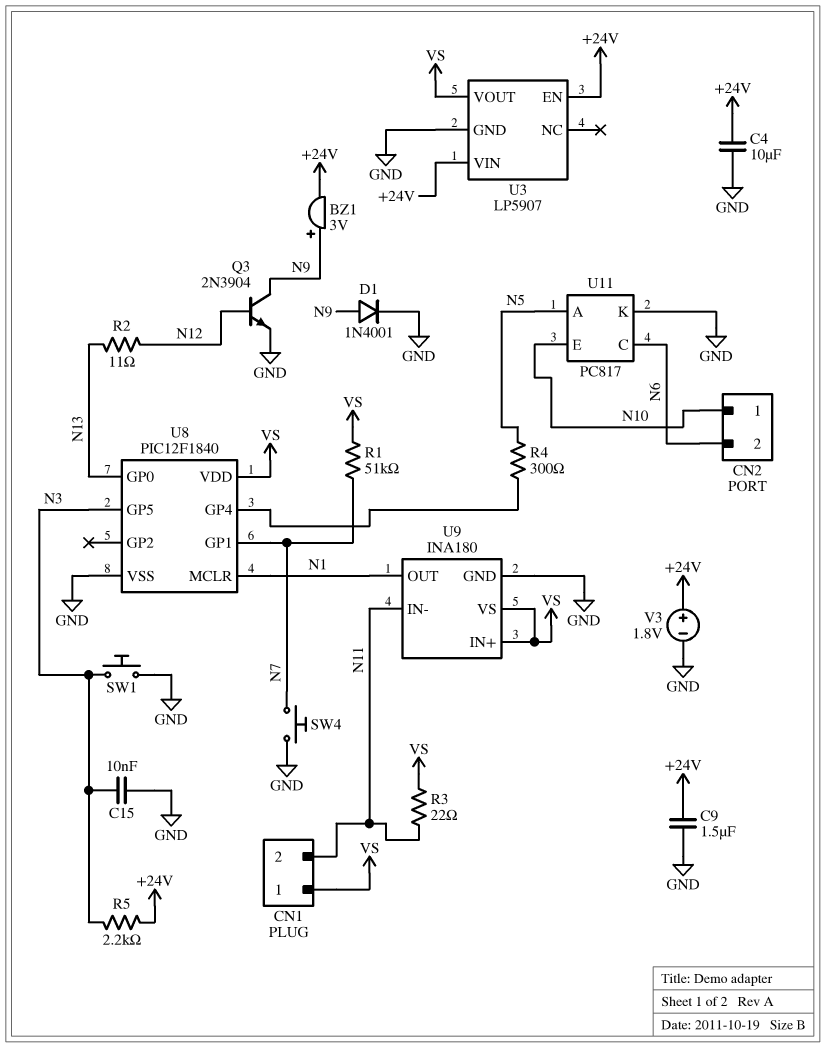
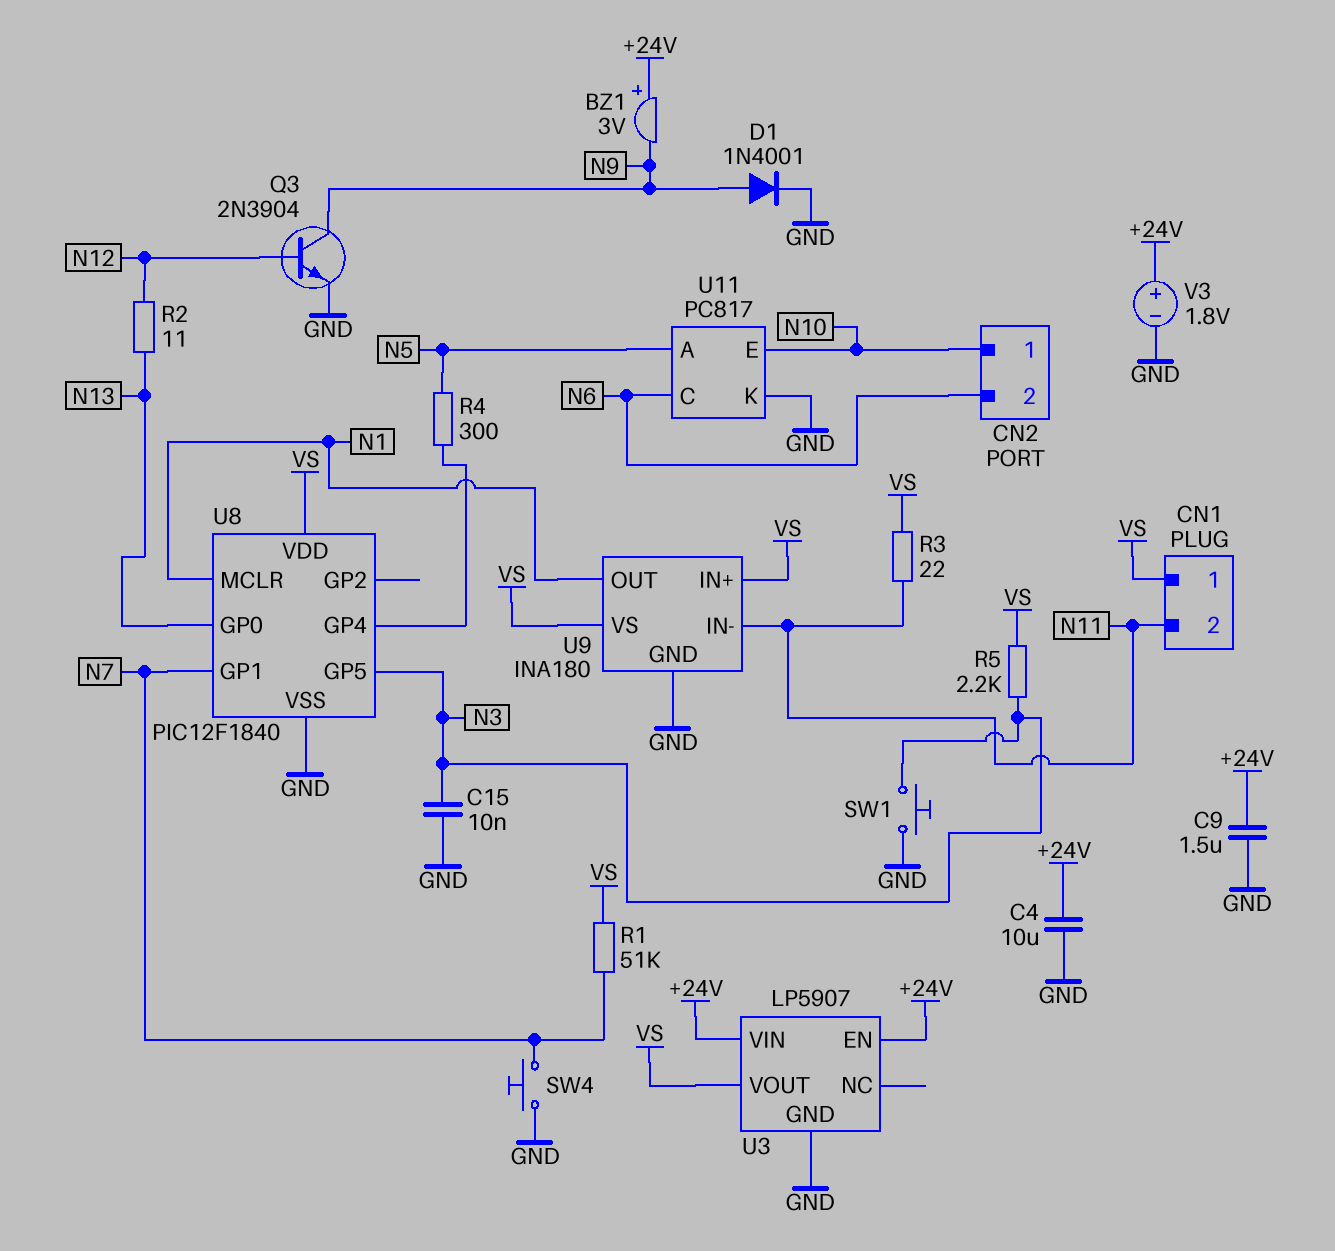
BZ1: buzzer 3V (plus N9, minus +24V) -> buzzer 3V (plus +24V, minus N9)
R5: 2.2k (+24V, N3) -> 2.2k (N3, VS)

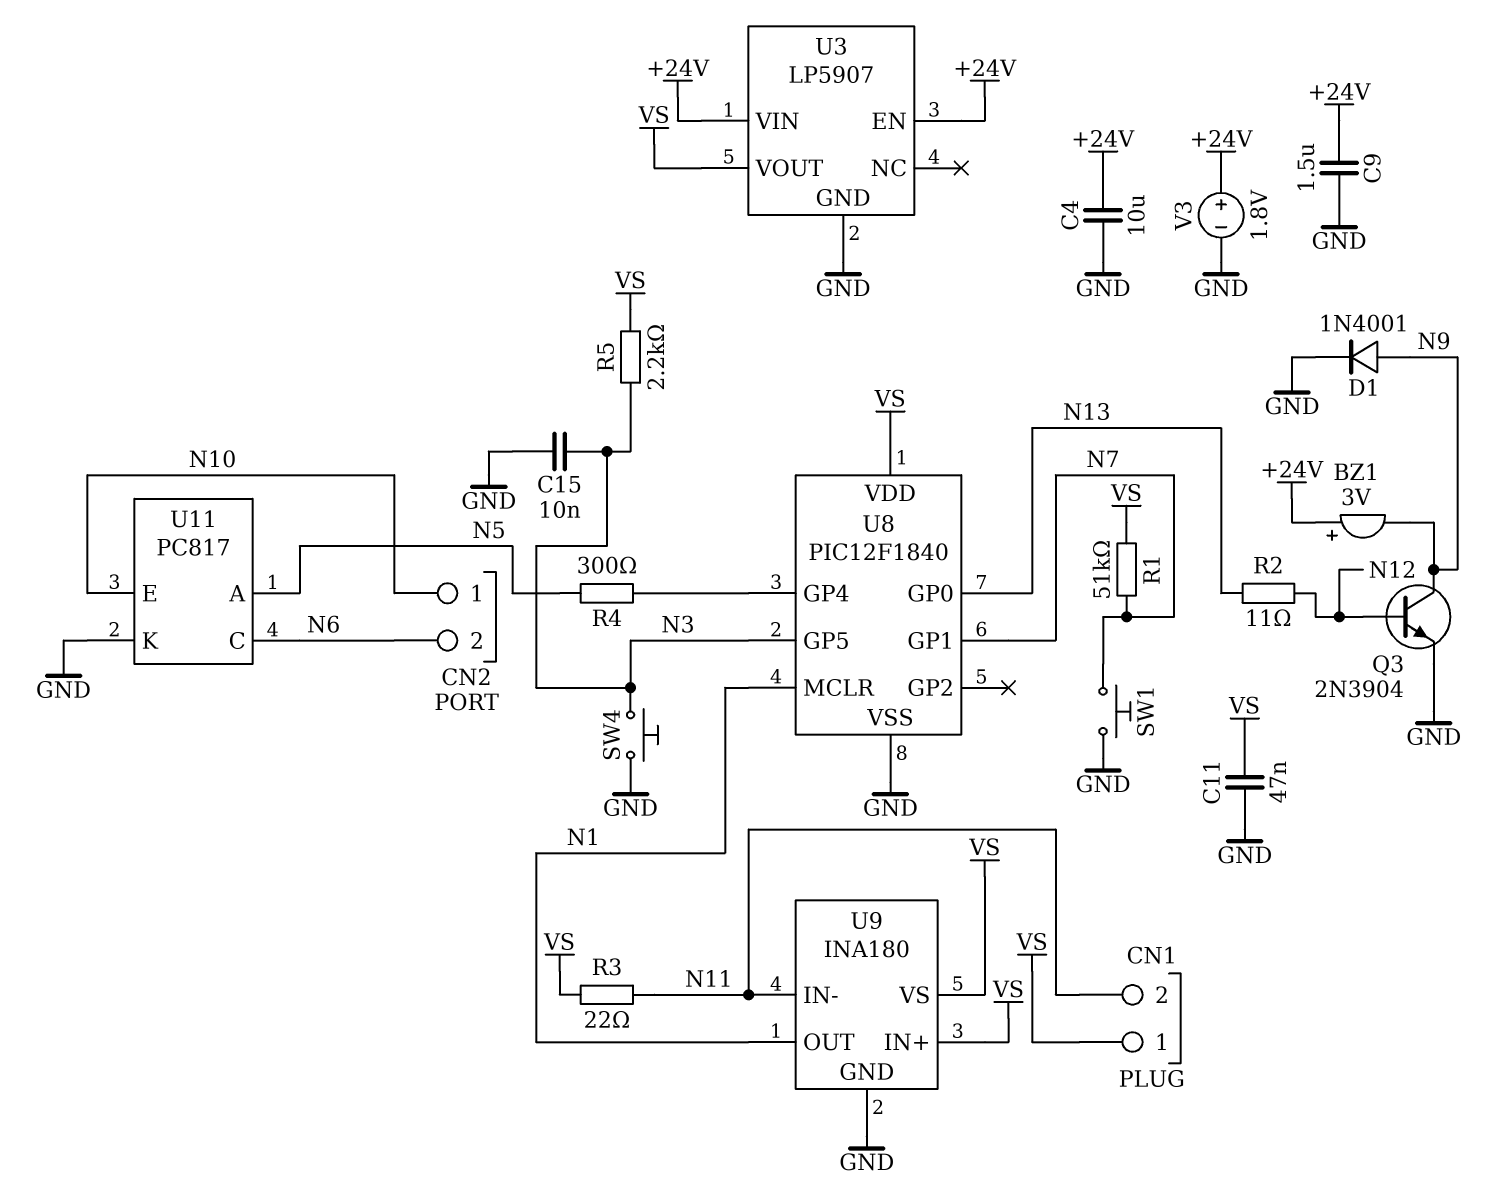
C11: none -> 47nF (GND, VS)
SW1: button (GND, N3) -> button (GND, N7)
SW4: button (GND, N7) -> button (GND, N3)

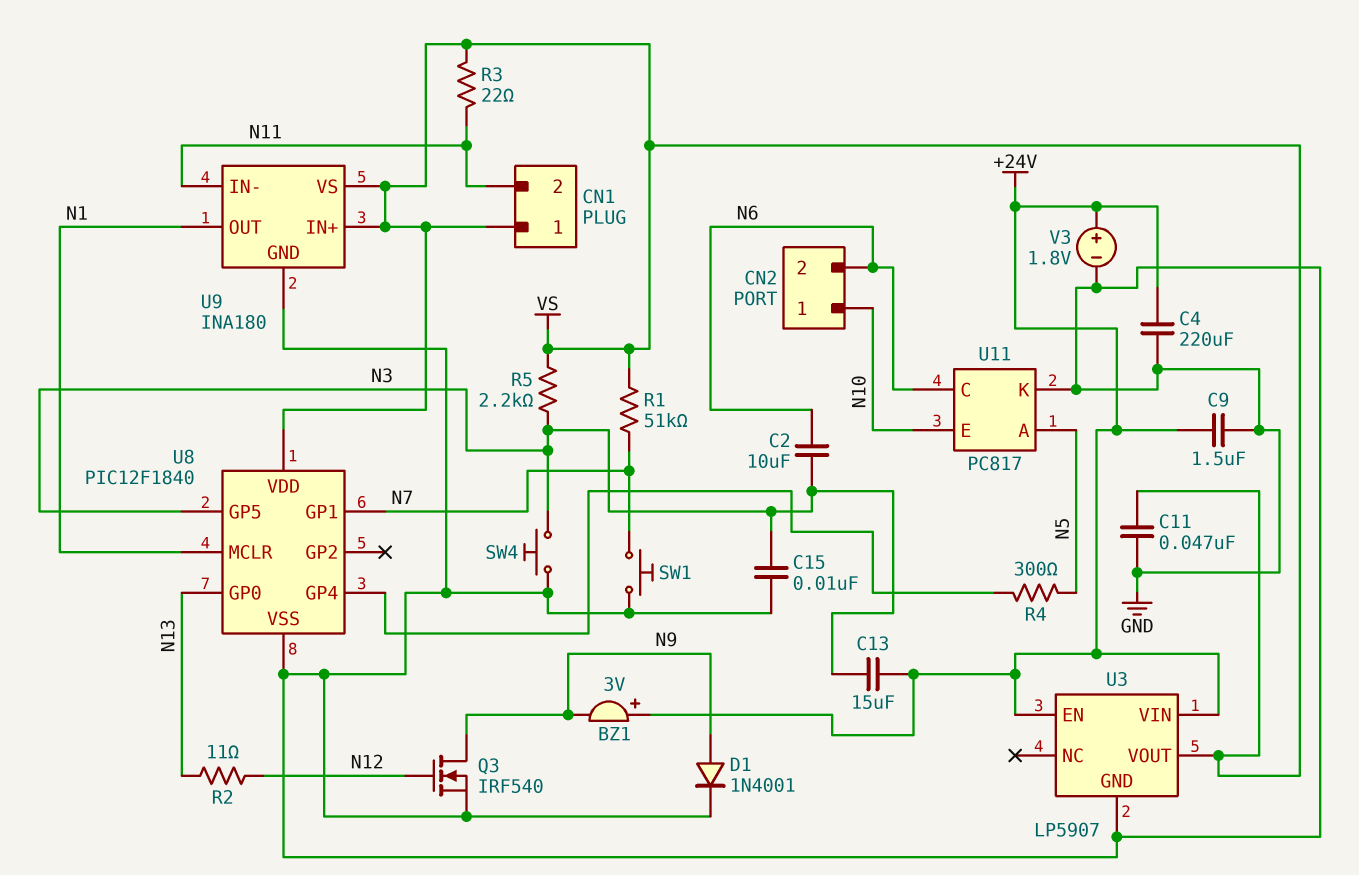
C2: none -> 10uF (N3, N6)
C4: 10uF (+24V, GND) -> 220uF (+24V, GND)
C13: none -> 15uF (+24V, N3)
Q3: NPN 2N3904 (B N12, C N9, E GND) -> NMOS IRF540 (G N12, D N9, S GND)

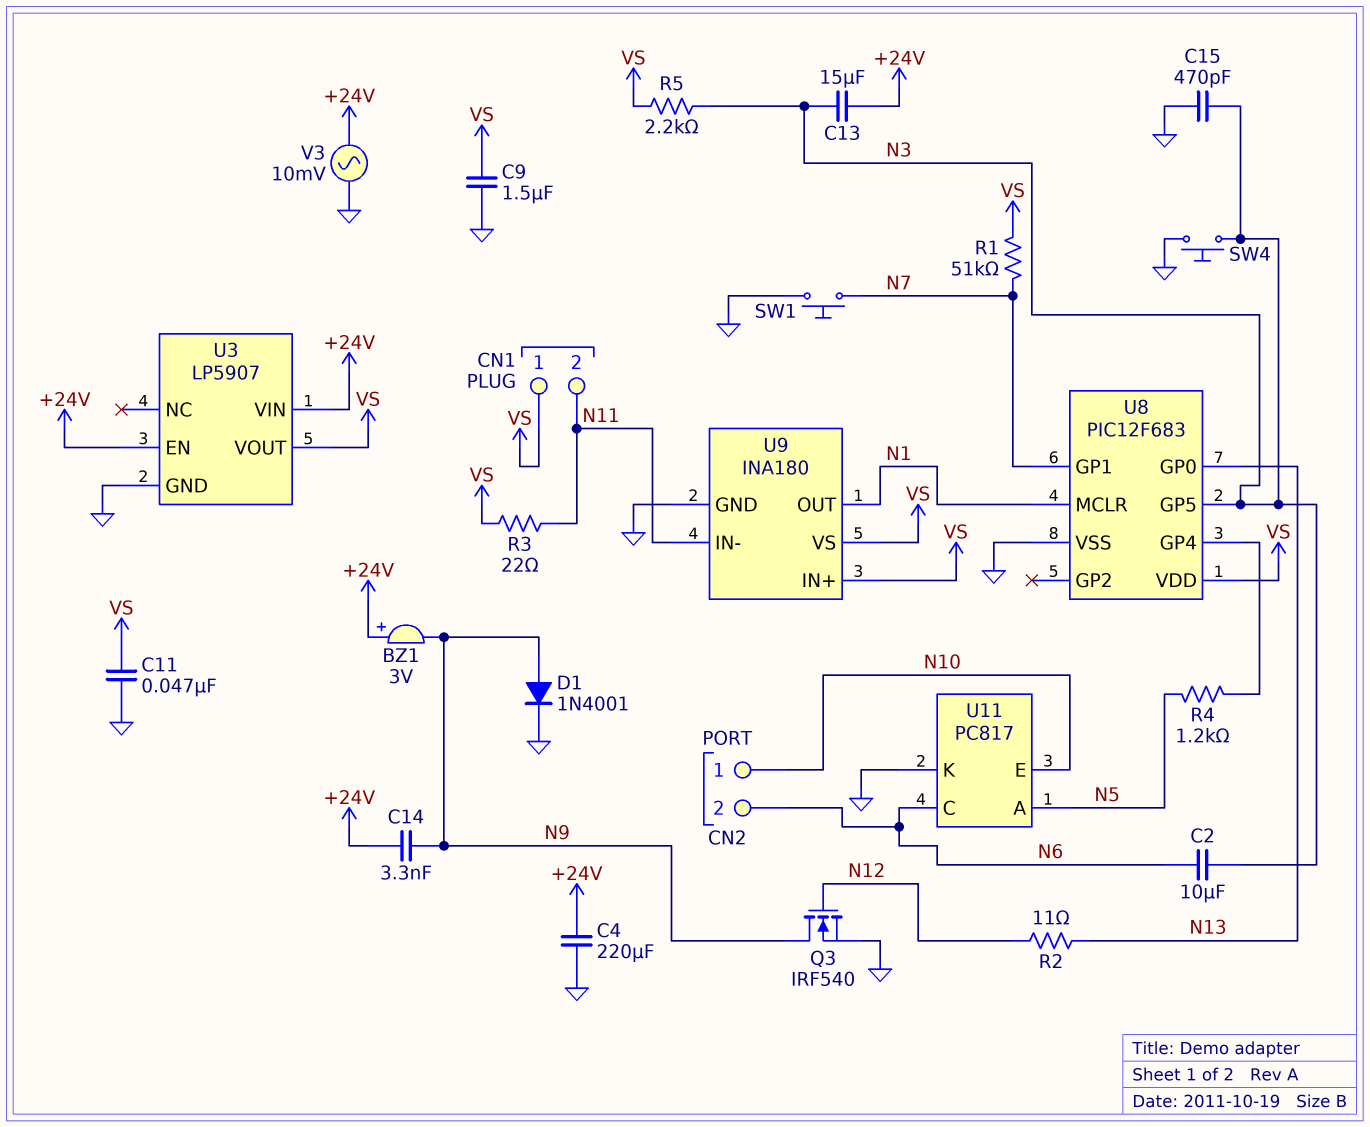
C9: 1.5uF (+24V, GND) -> 1.5uF (GND, VS)
C14: none -> 3.3nF (+24V, N9)
C15: 10nF (GND, N3) -> 470pF (GND, N3)
R4: 300 (N5, U8/GP4) -> 1.2k (N5, U8/GP4)
U8: PIC12F1840 -> PIC12F683
V3: 1.8V (plus +24V, minus GND) -> AC 10mV (+24V, GND)

